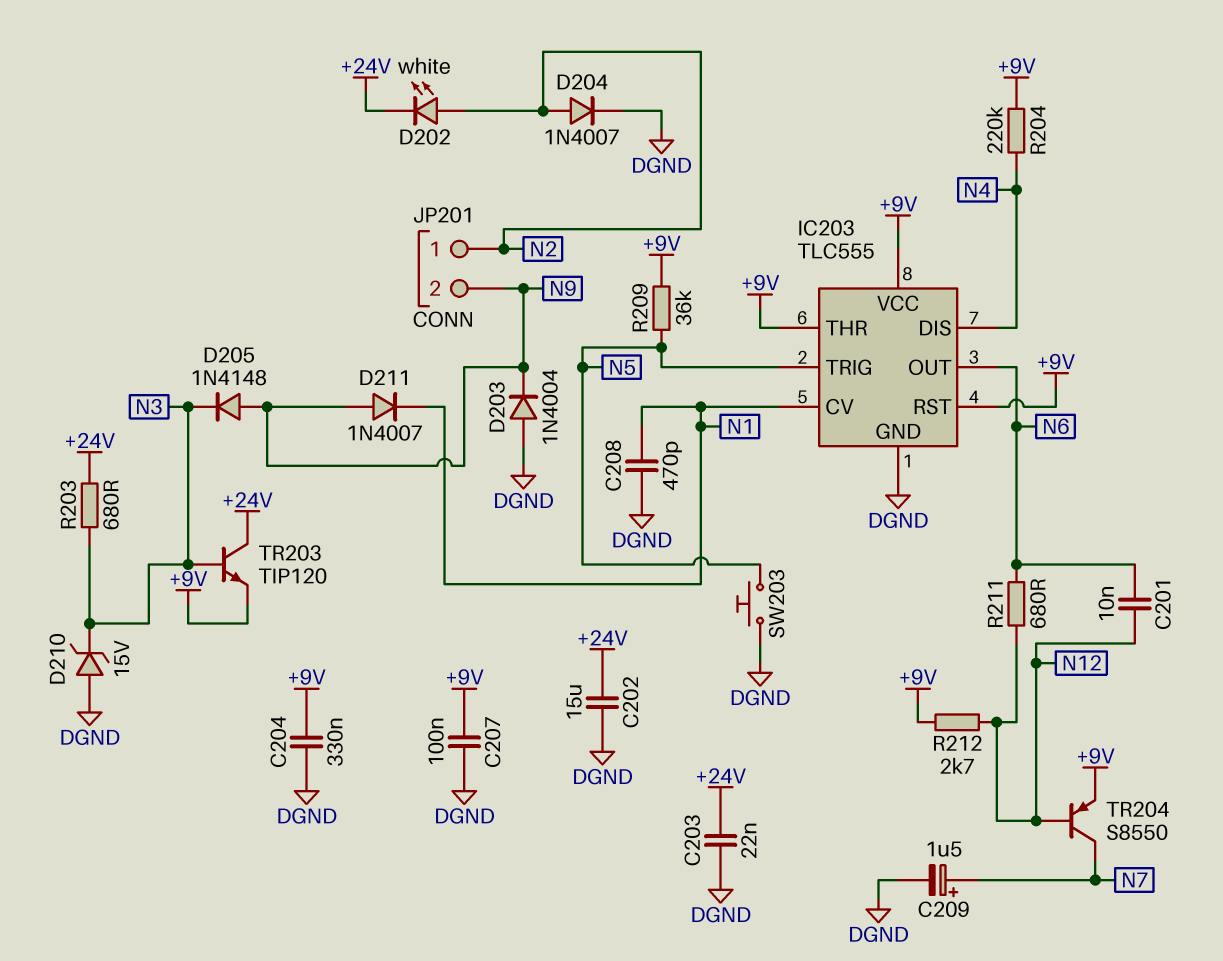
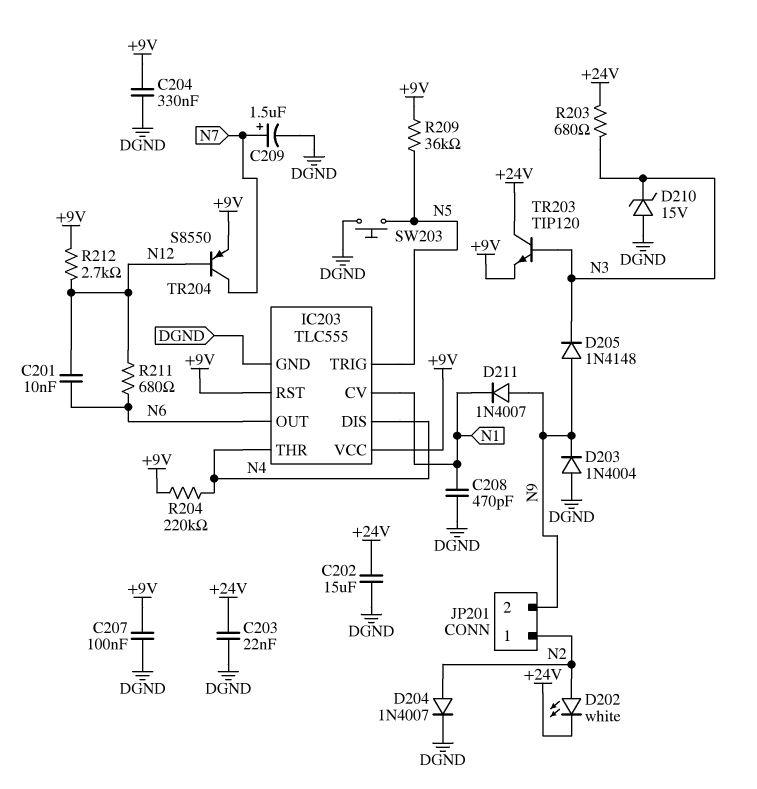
IC203 pin THR: +9V -> N4

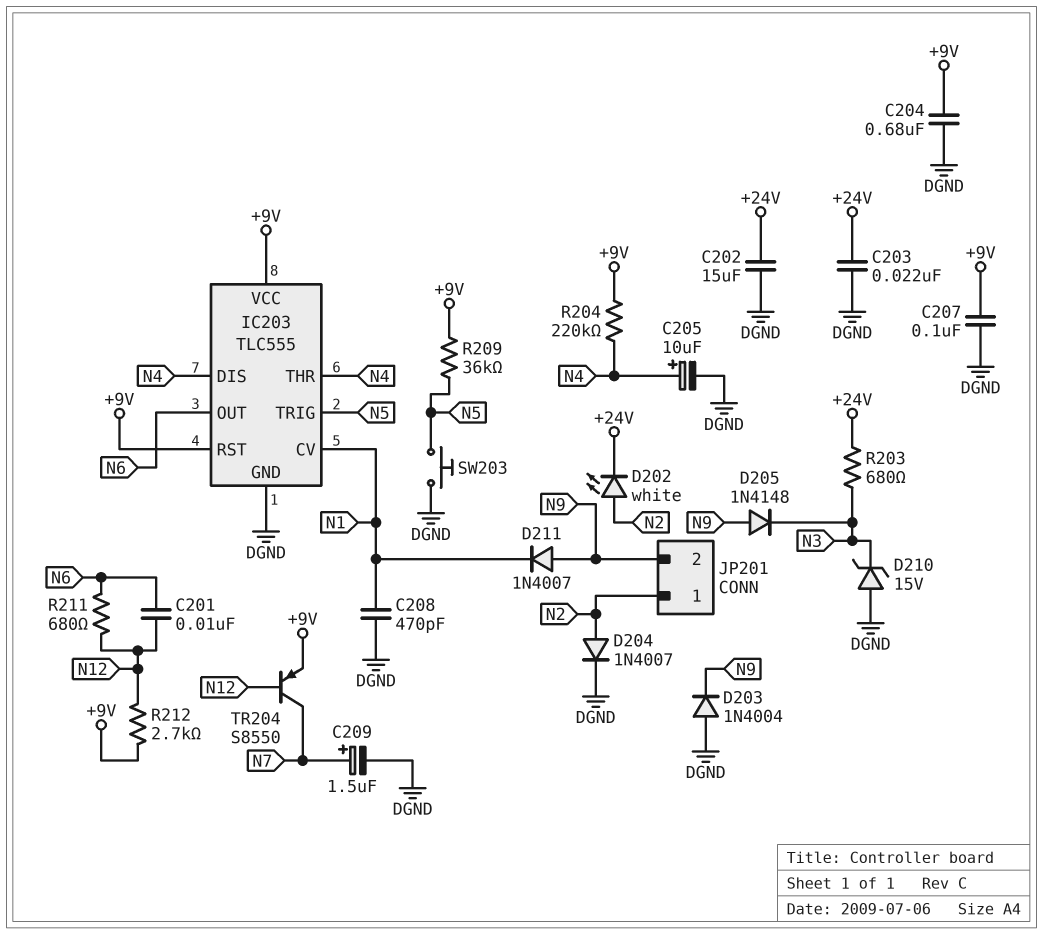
C204: 330nF (+9V, DGND) -> 680nF (+9V, DGND)
C205: none -> 10uF (plus N4, minus DGND)
TR203: NPN TIP120 (B N3, C +24V, E +9V) -> none

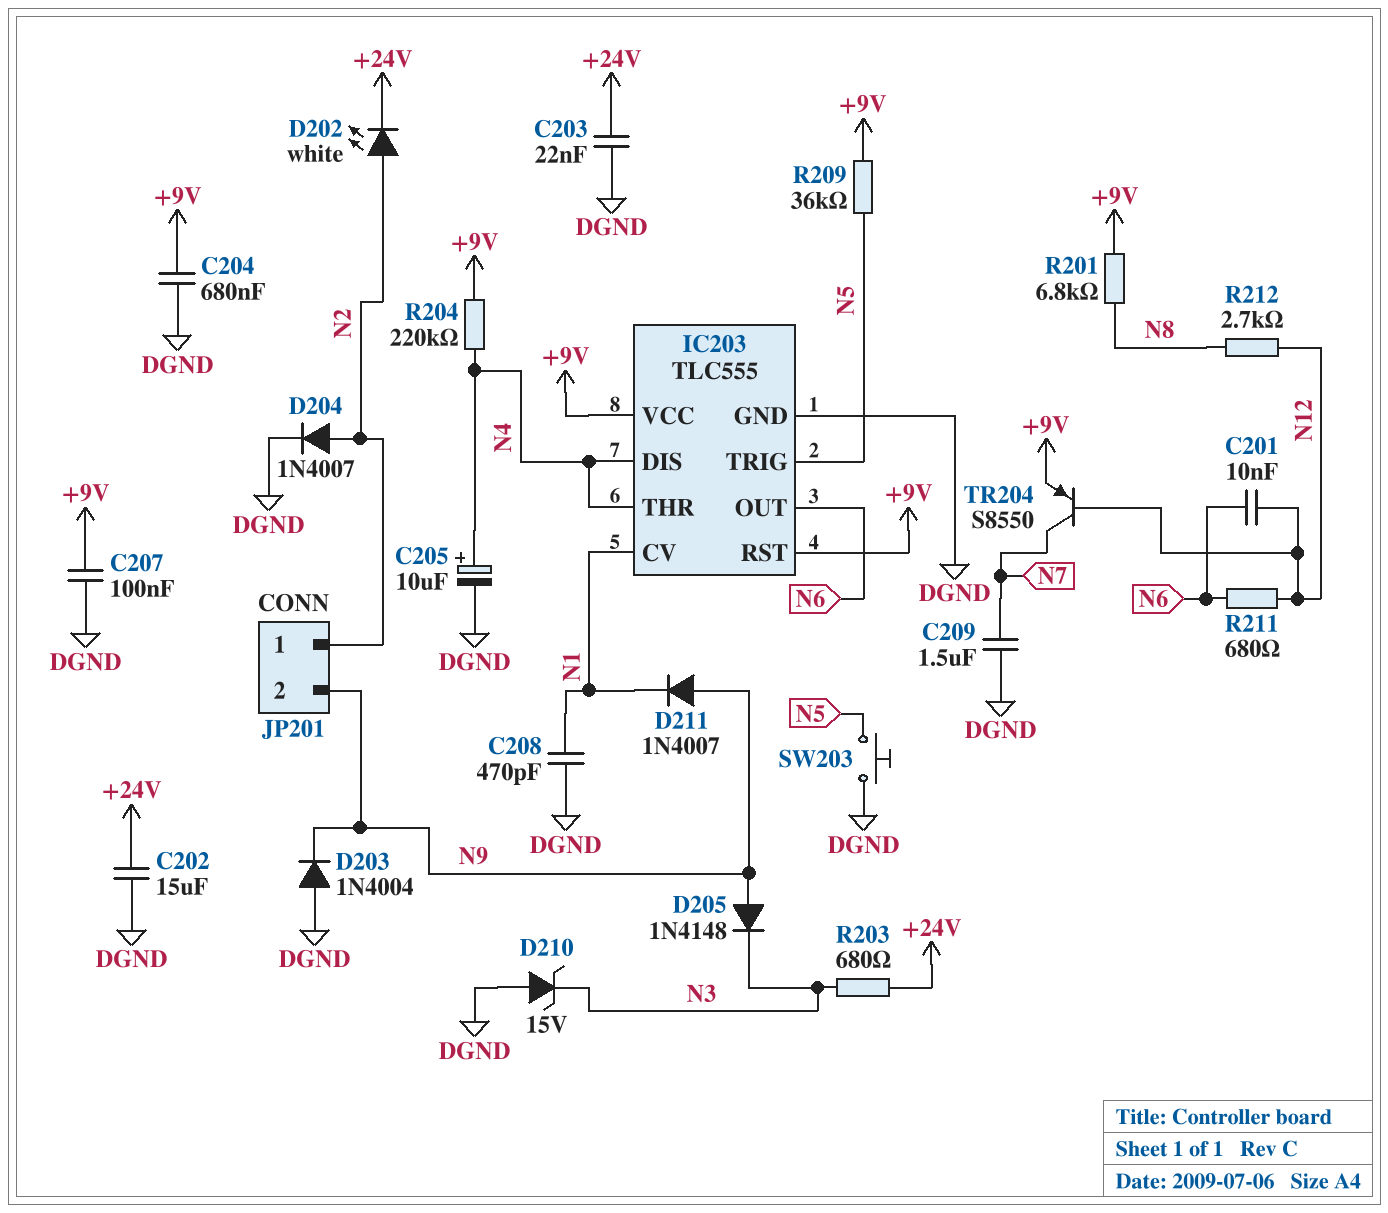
C209: 1.5uF (plus N7, minus DGND) -> 1.5uF (DGND, N7)
R201: none -> 6.8k (+9V, N8)
R212: 2.7k (+9V, N12) -> 2.7k (N8, N12)

